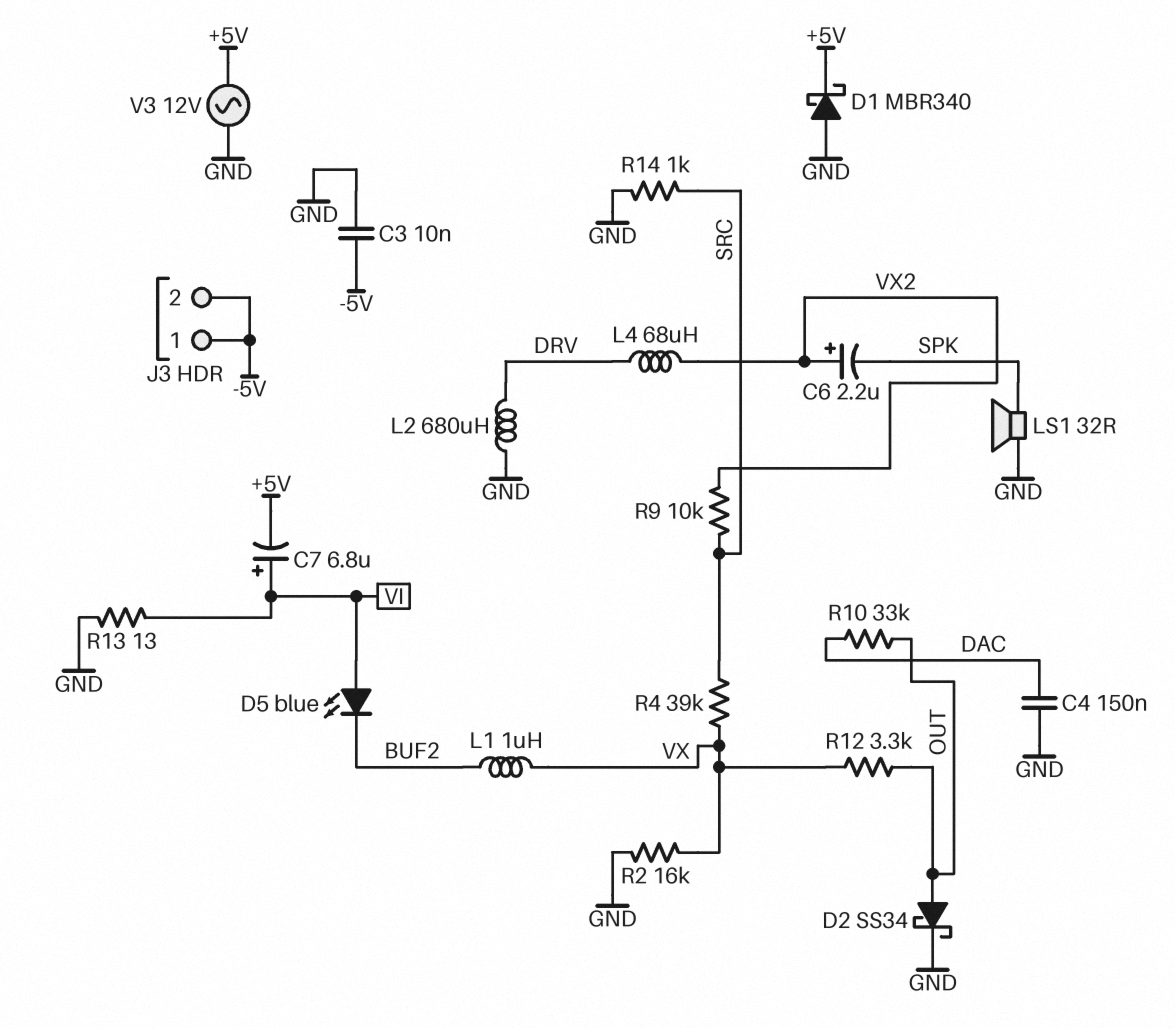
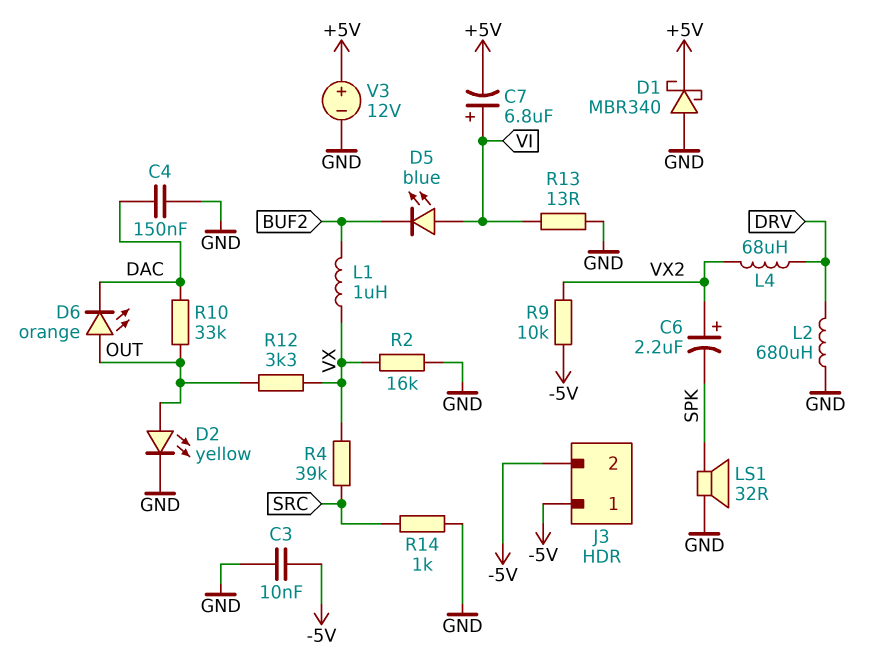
D2: schottky SS34 (A OUT, K GND) -> LED yellow (A OUT, K GND)
D6: none -> LED orange (A OUT, K DAC)
R9: 10k (SRC, VX2) -> 10k (-5V, VX2)
V3: AC 12V (+5V, GND) -> 12V (plus +5V, minus GND)

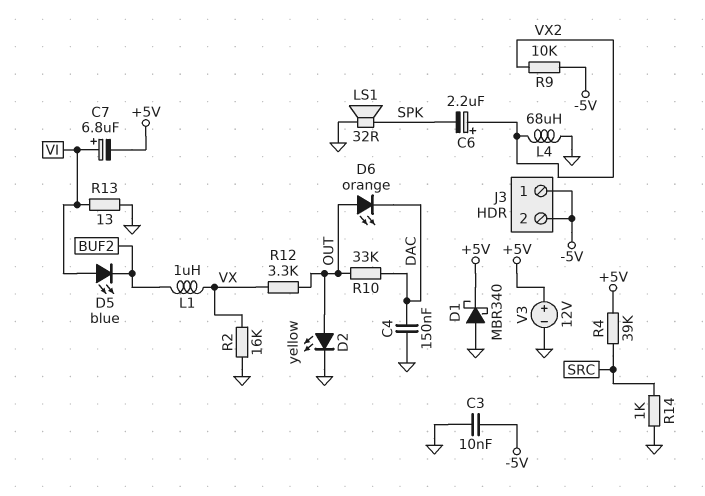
L2: 680uH (DRV, GND) -> none
L4: 68uH (DRV, VX2) -> 68uH (GND, VX2)
R4: 39k (SRC, VX) -> 39k (+5V, SRC)

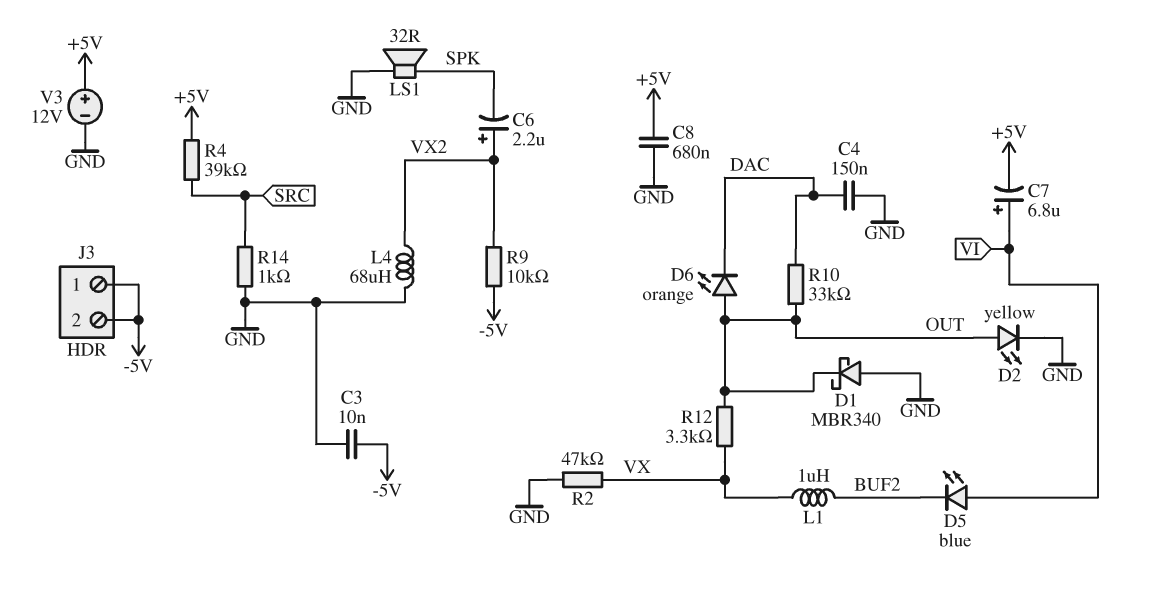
C8: none -> 680nF (+5V, GND)
D1: schottky MBR340 (A GND, K +5V) -> schottky MBR340 (A GND, K OUT)
R2: 16k (GND, VX) -> 47k (GND, VX)
R13: 13 (GND, VI) -> none

